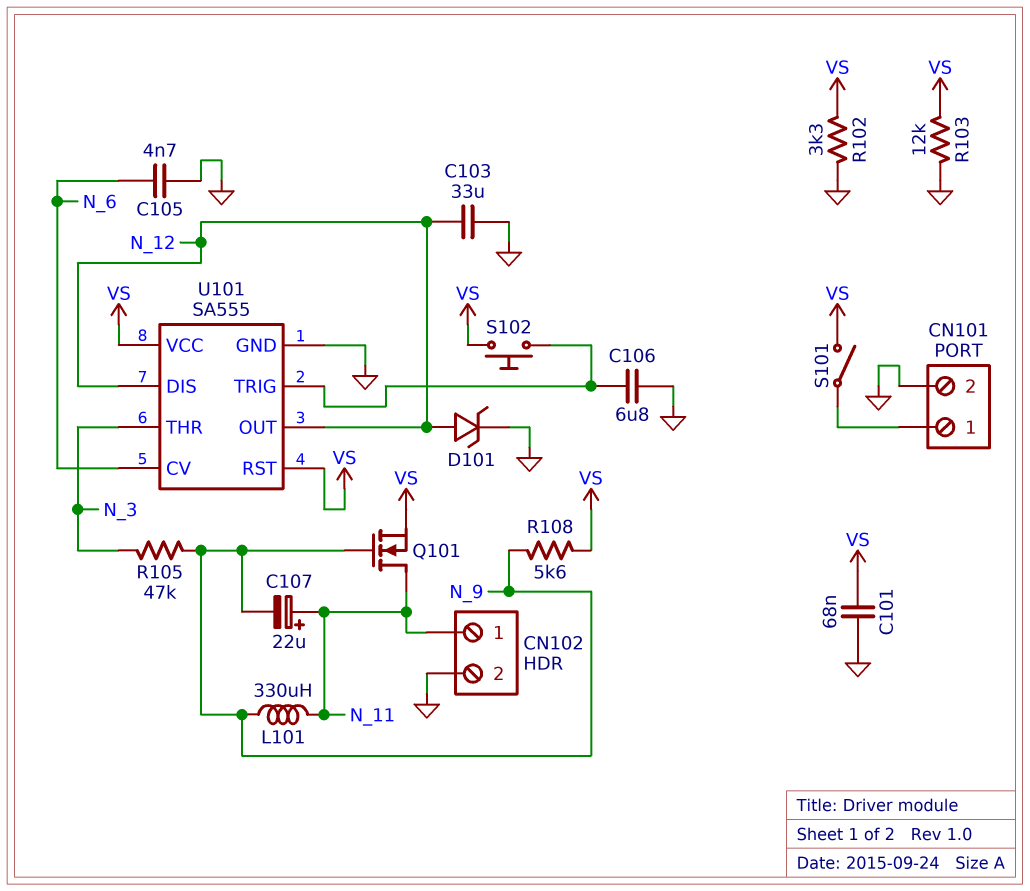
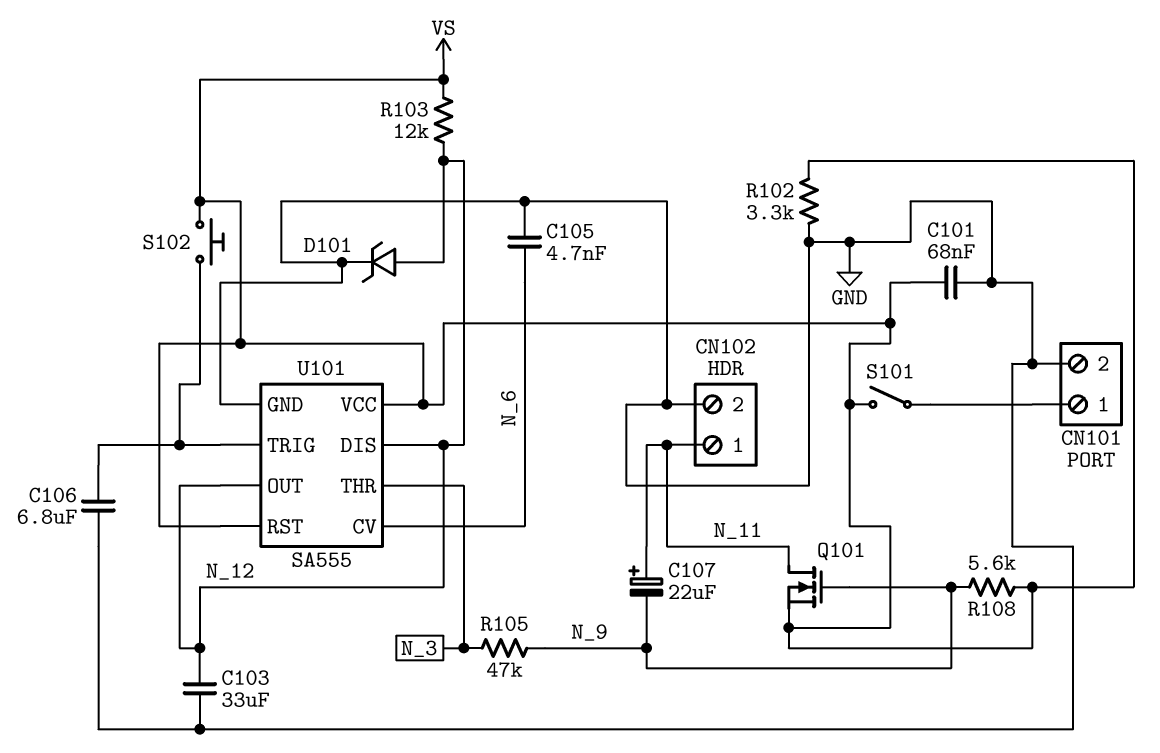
L101: 330uH (N_9, N_11) -> none
R103: 12k (GND, VS) -> 12k (N_12, VS)

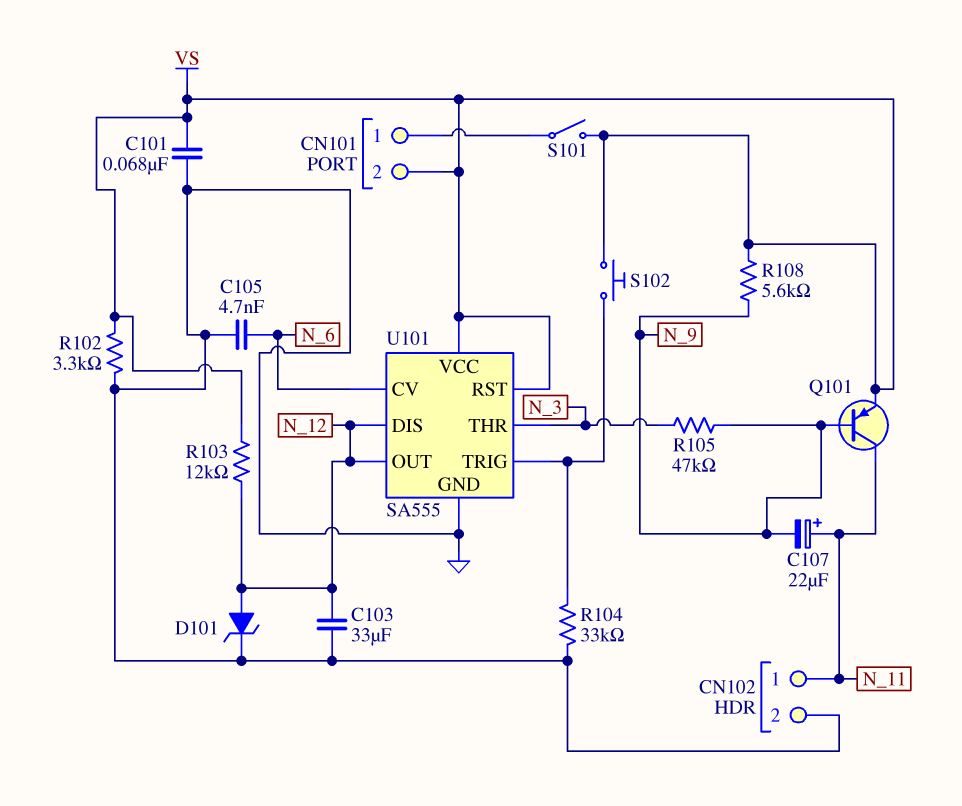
C106: 6.8uF (GND, U101/TRIG) -> none
CN101 pin 2: GND -> VS
Q101: NMOS (G N_9, D N_11, S VS) -> PNP (B N_9, C N_11, E VS)
R104: none -> 33k (GND, U101/TRIG)

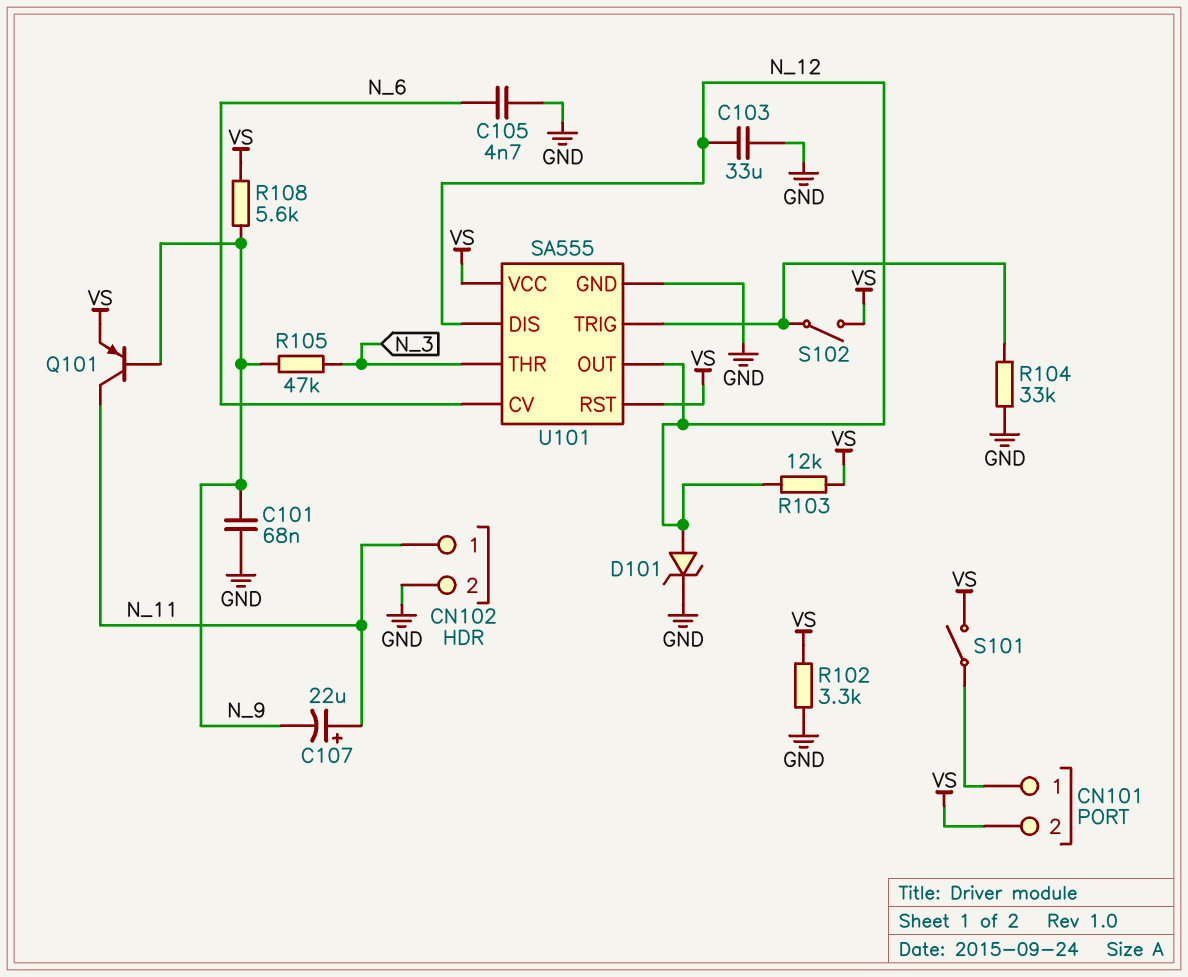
C101: 68nF (GND, VS) -> 68nF (GND, N_9)
S102: button (U101/TRIG, VS) -> switch (U101/TRIG, VS)

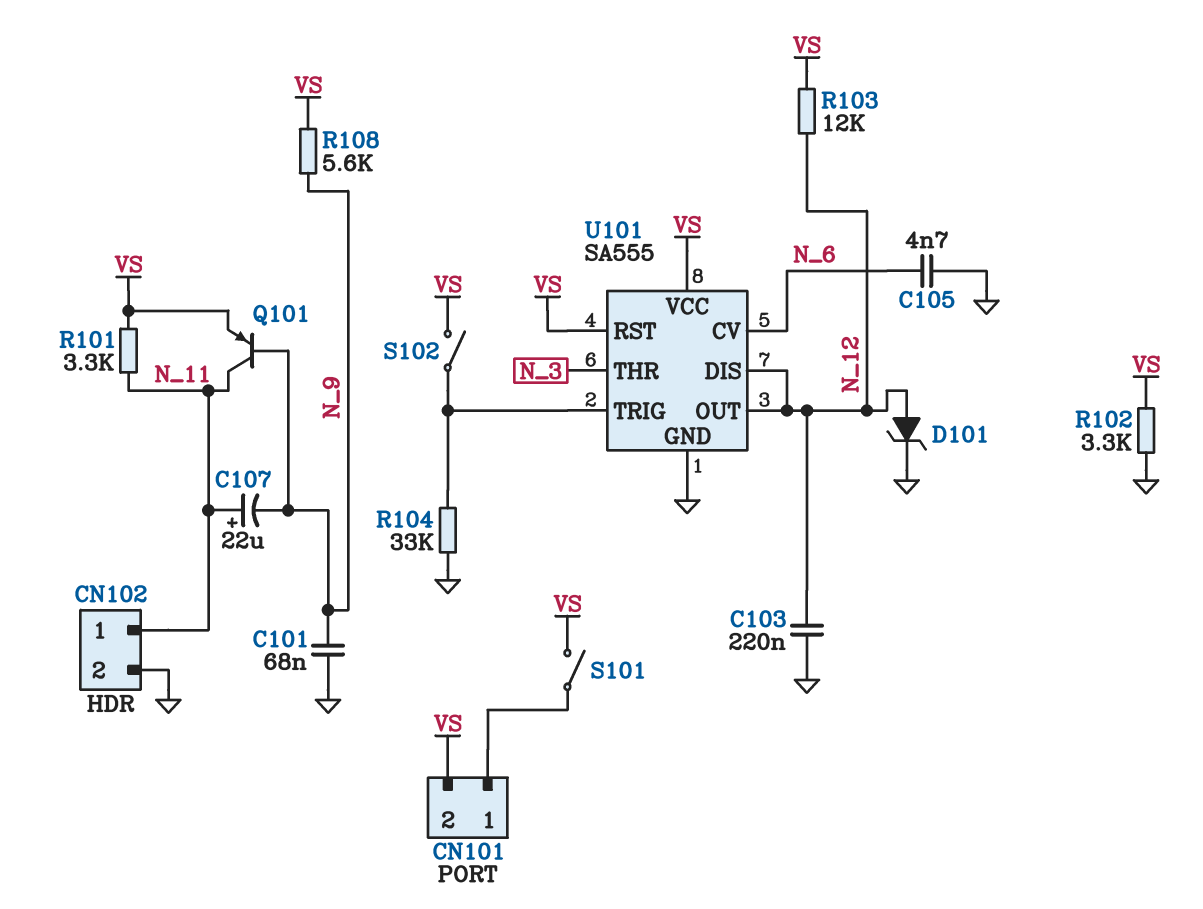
C103: 33uF (GND, N_12) -> 220nF (GND, N_12)
R101: none -> 3.3k (N_11, VS)
R105: 47k (N_3, N_9) -> none

